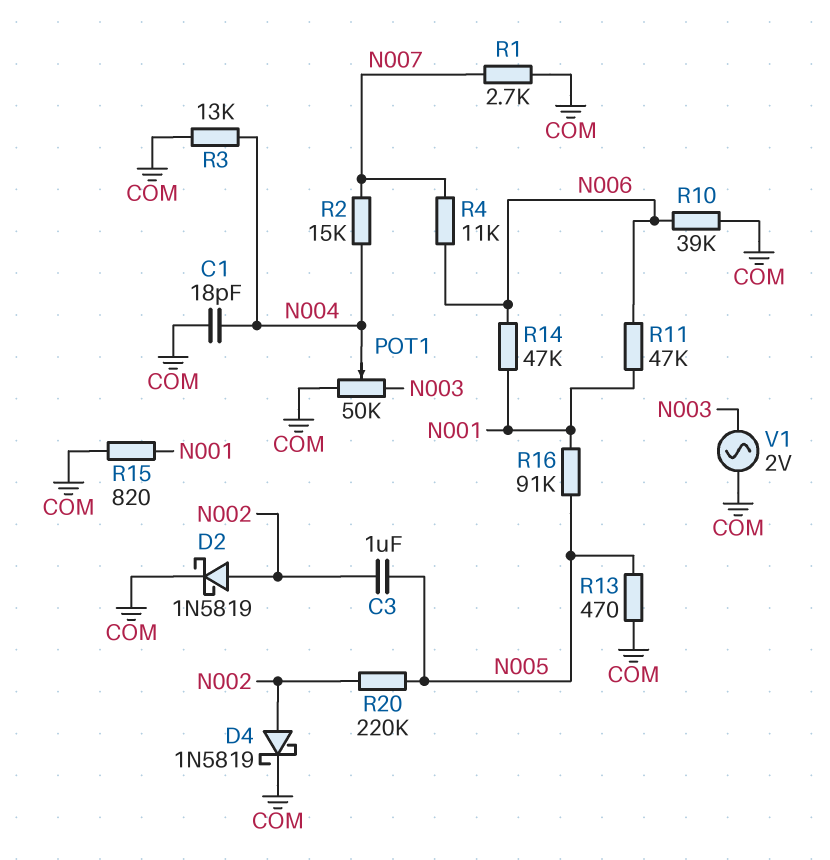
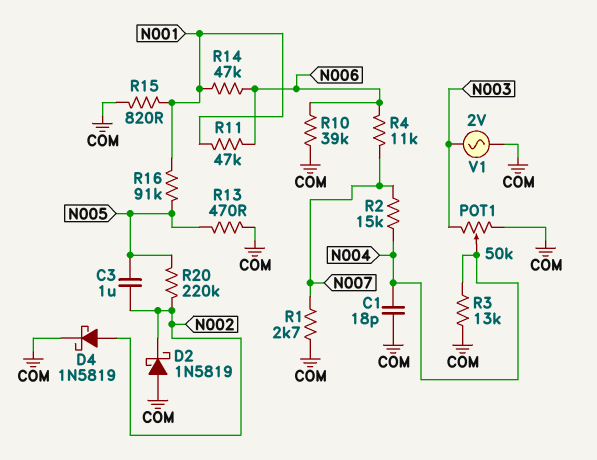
D2: schottky 1N5819 (A N002, K COM) -> schottky 1N5819 (A COM, K N002)

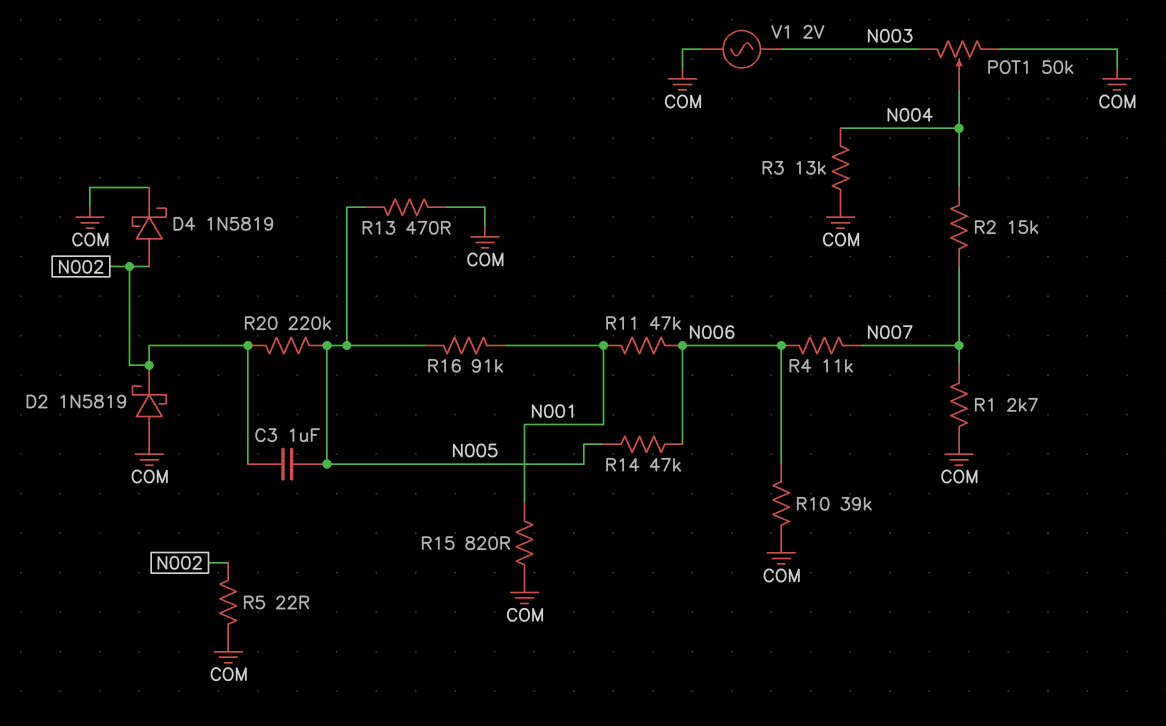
C1: 18pF (COM, N004) -> none
R5: none -> 22 (COM, N002)
R14: 47k (N001, N006) -> 47k (N005, N006)

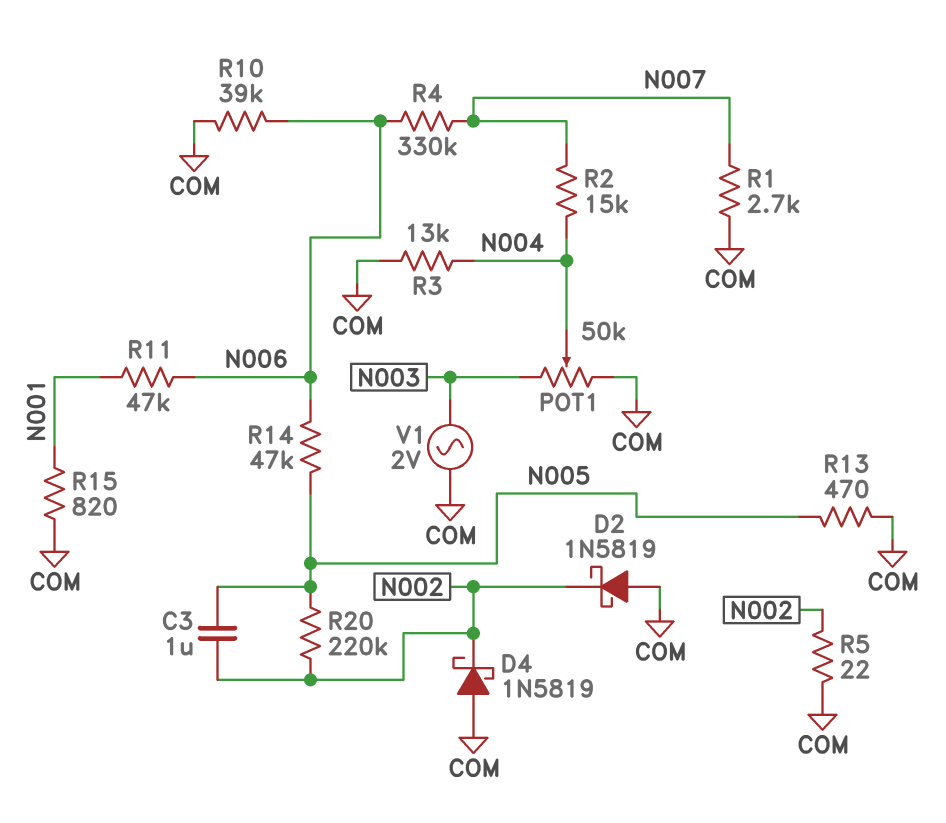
D4: schottky 1N5819 (A N002, K COM) -> schottky 1N5819 (A COM, K N002)
R4: 11k (N006, N007) -> 330k (N006, N007)
R16: 91k (N001, N005) -> none

